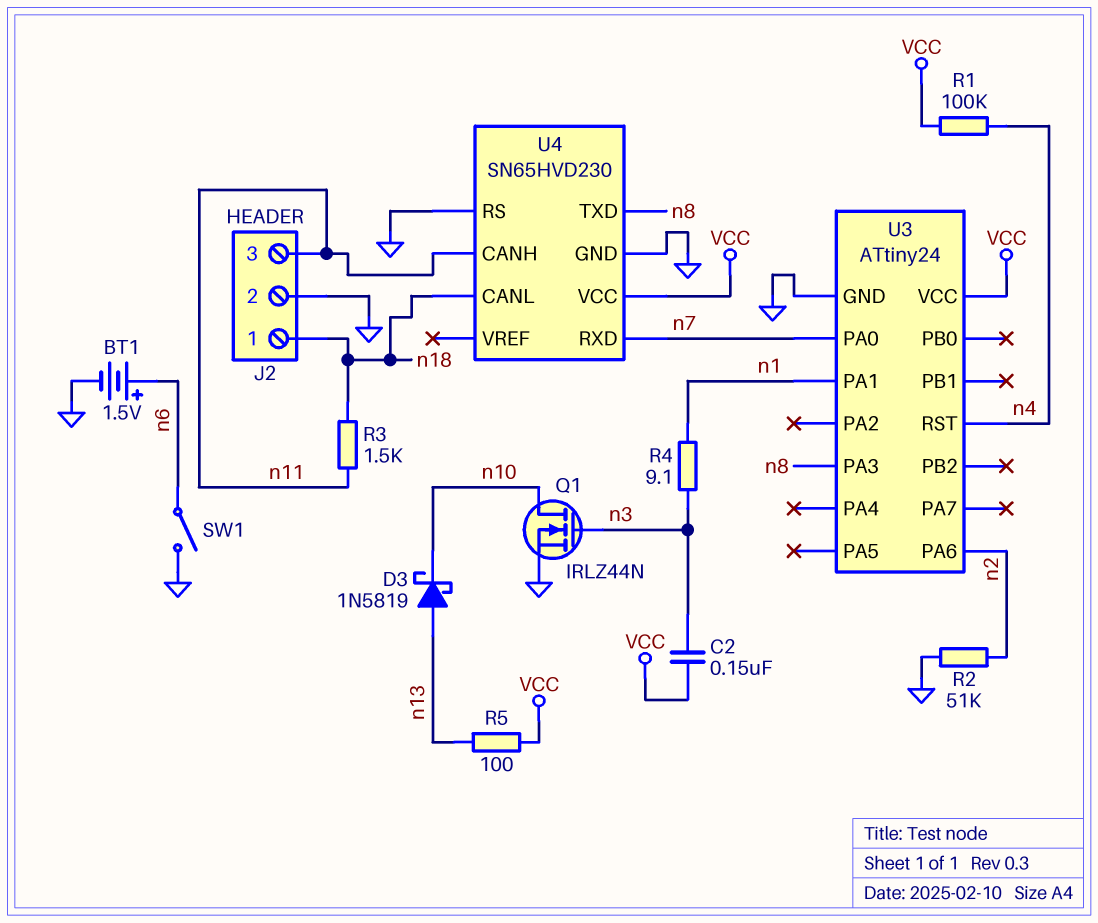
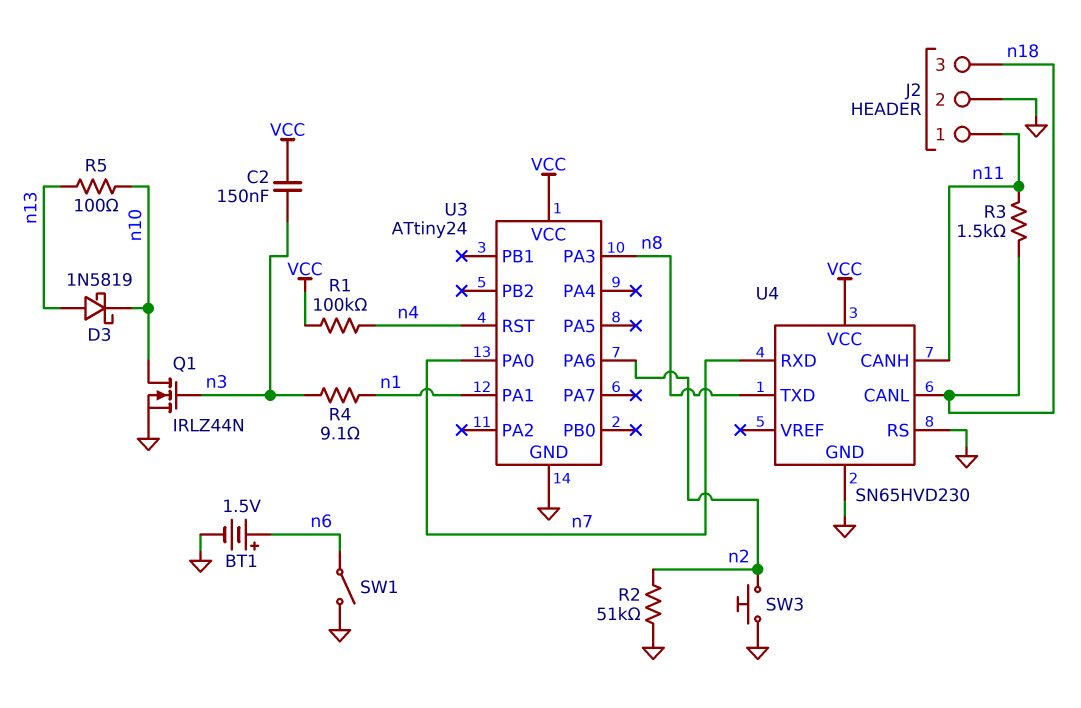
J2 pin 1: n18 -> n11
J2 pin 3: n11 -> n18
R5: 100 (VCC, n13) -> 100 (n10, n13)
SW3: none -> button (GND, n2)

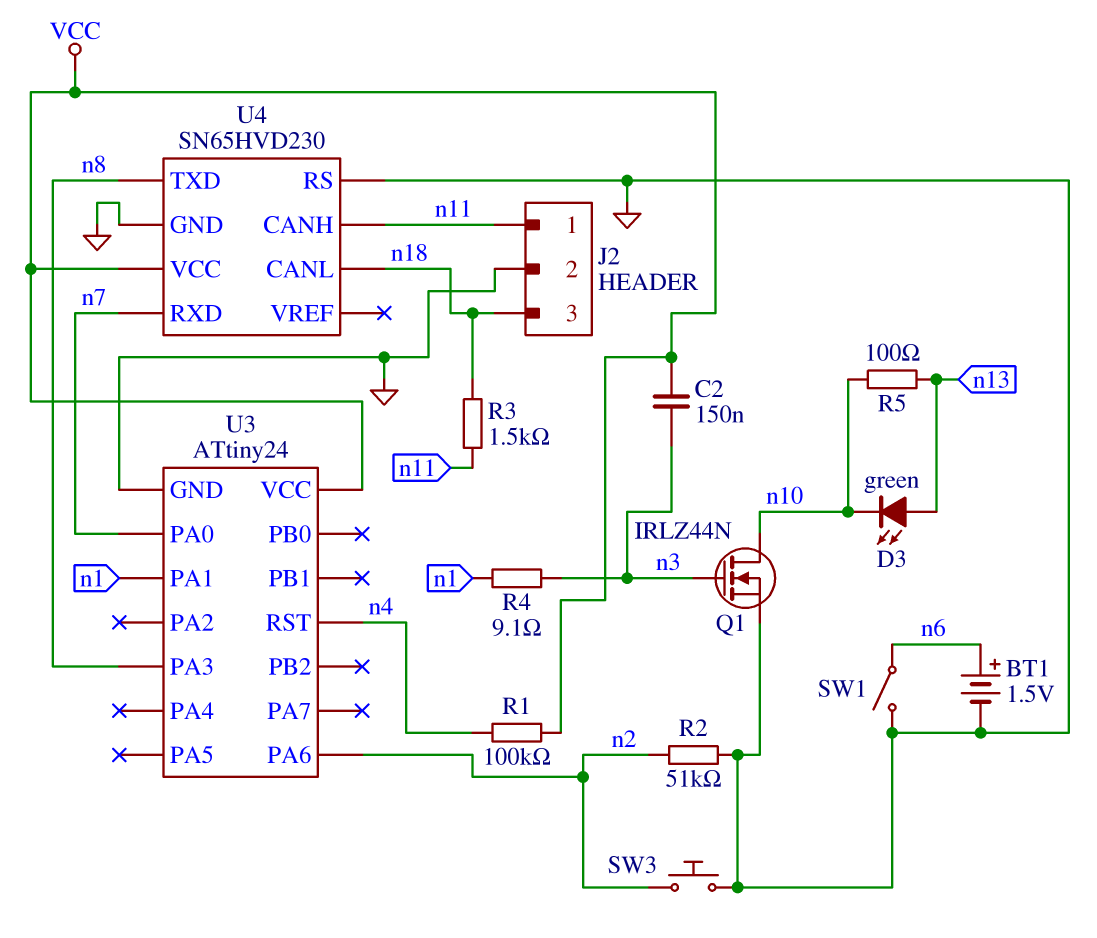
D3: schottky 1N5819 (A n13, K n10) -> LED green (A n13, K n10)

